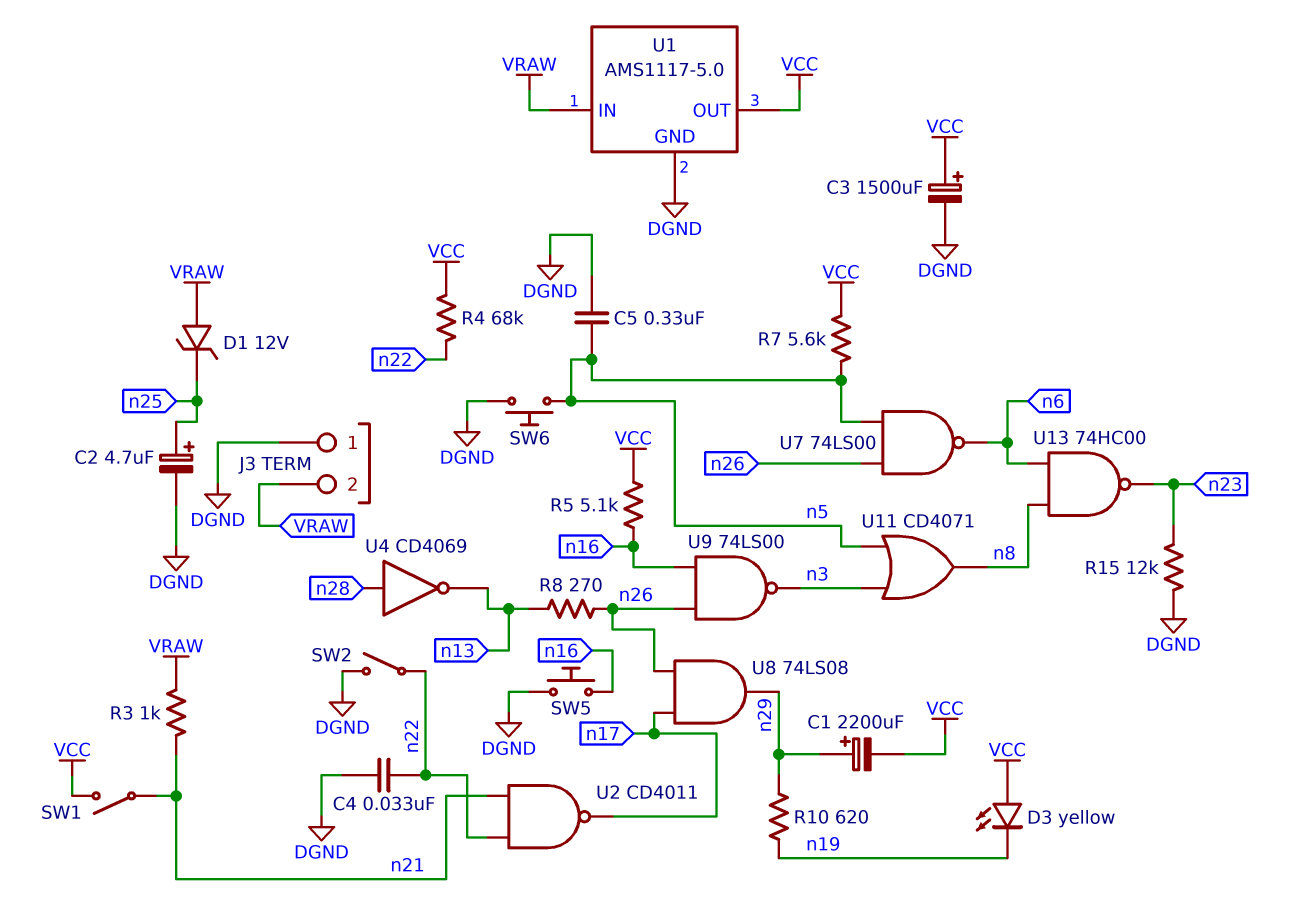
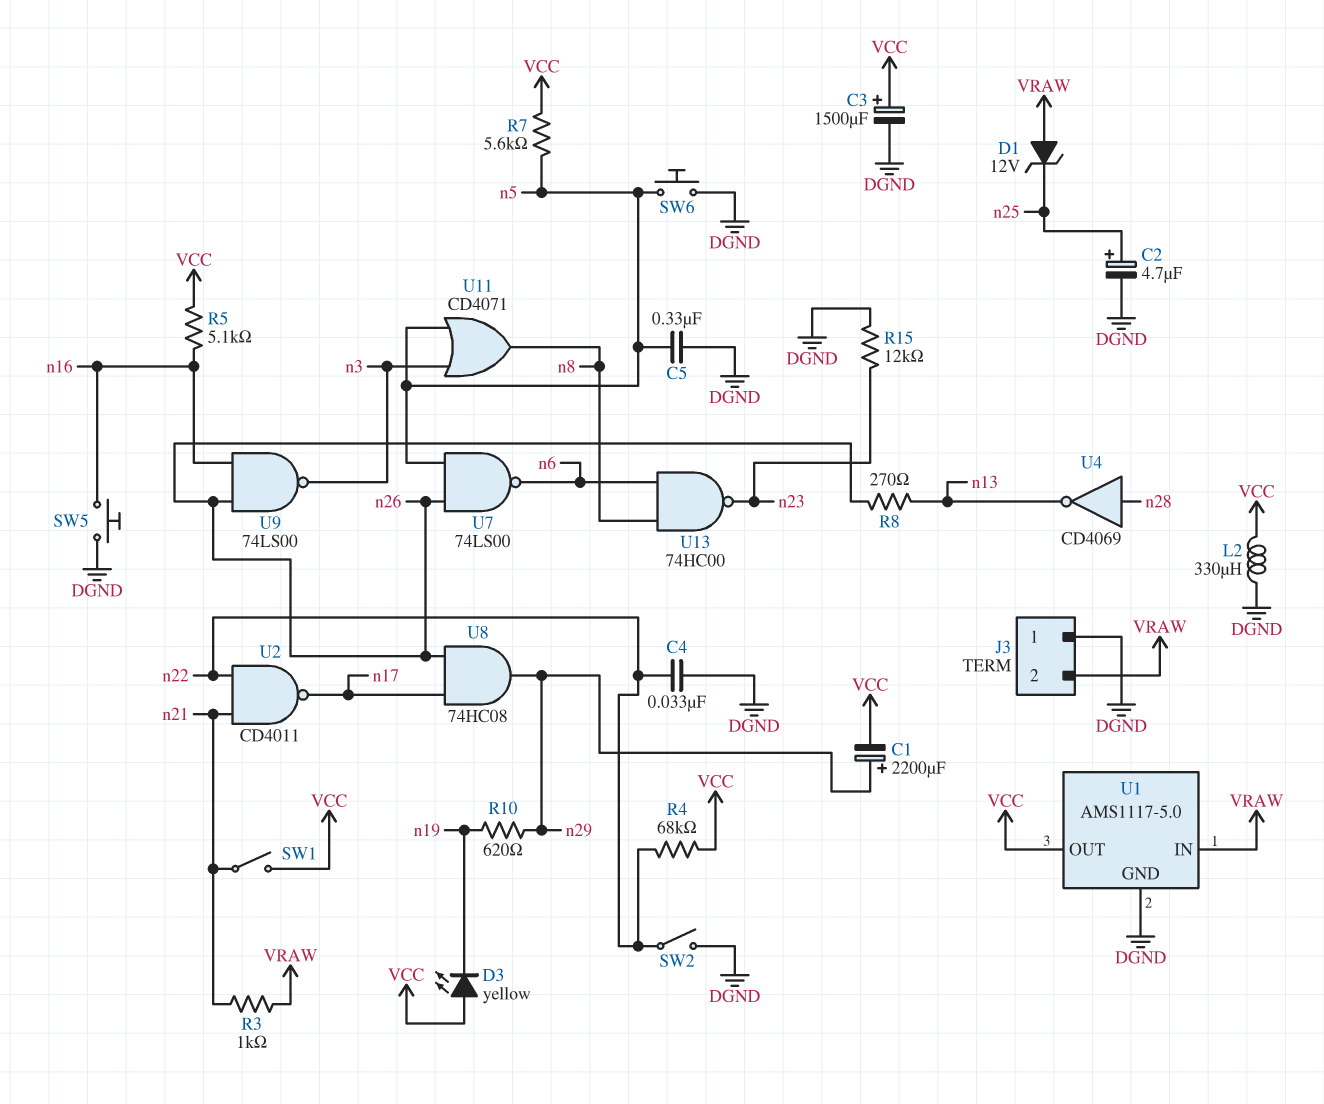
L2: none -> 330uH (DGND, VCC)
U8: AND 74LS08 (in n17, in n26, out n29) -> AND 74HC08 (in n17, in n26, out n29)

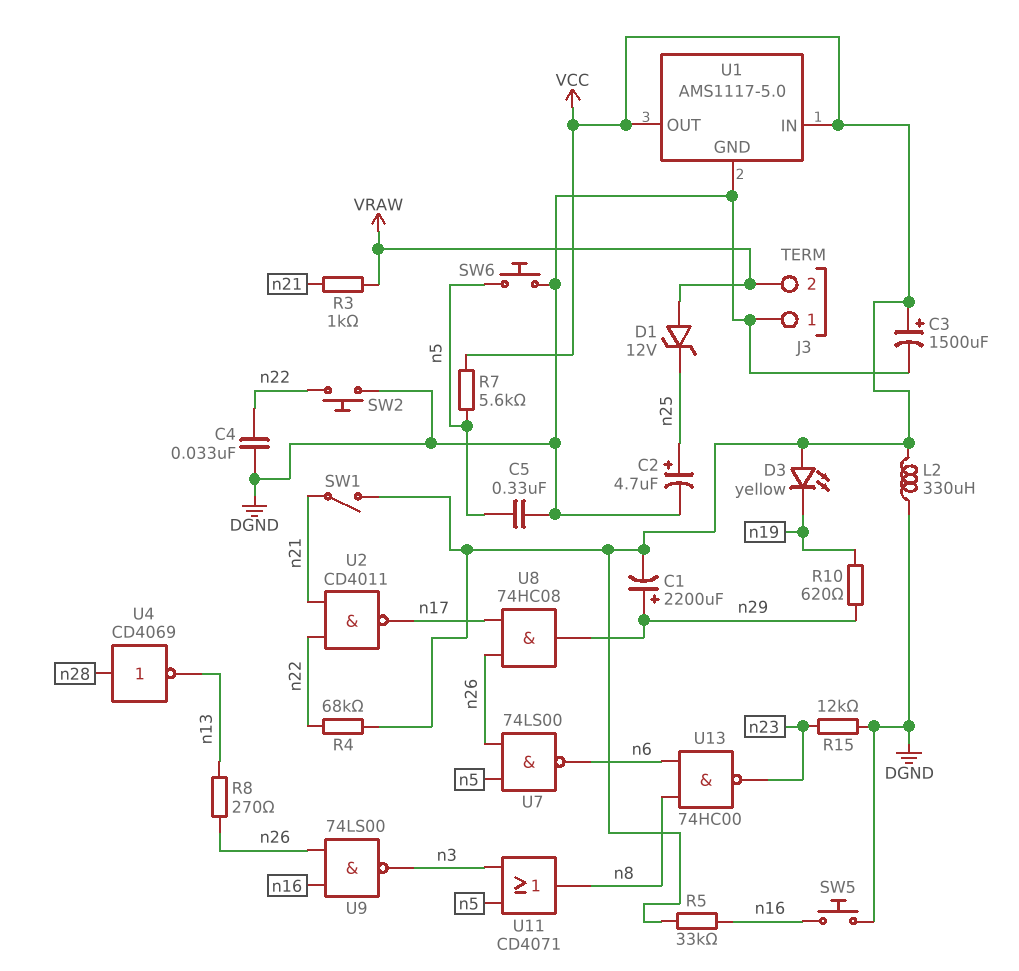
R5: 5.1k (VCC, n16) -> 33k (VCC, n16)
SW2: switch (DGND, n22) -> button (DGND, n22)
U1 pin IN: VRAW -> VCC

